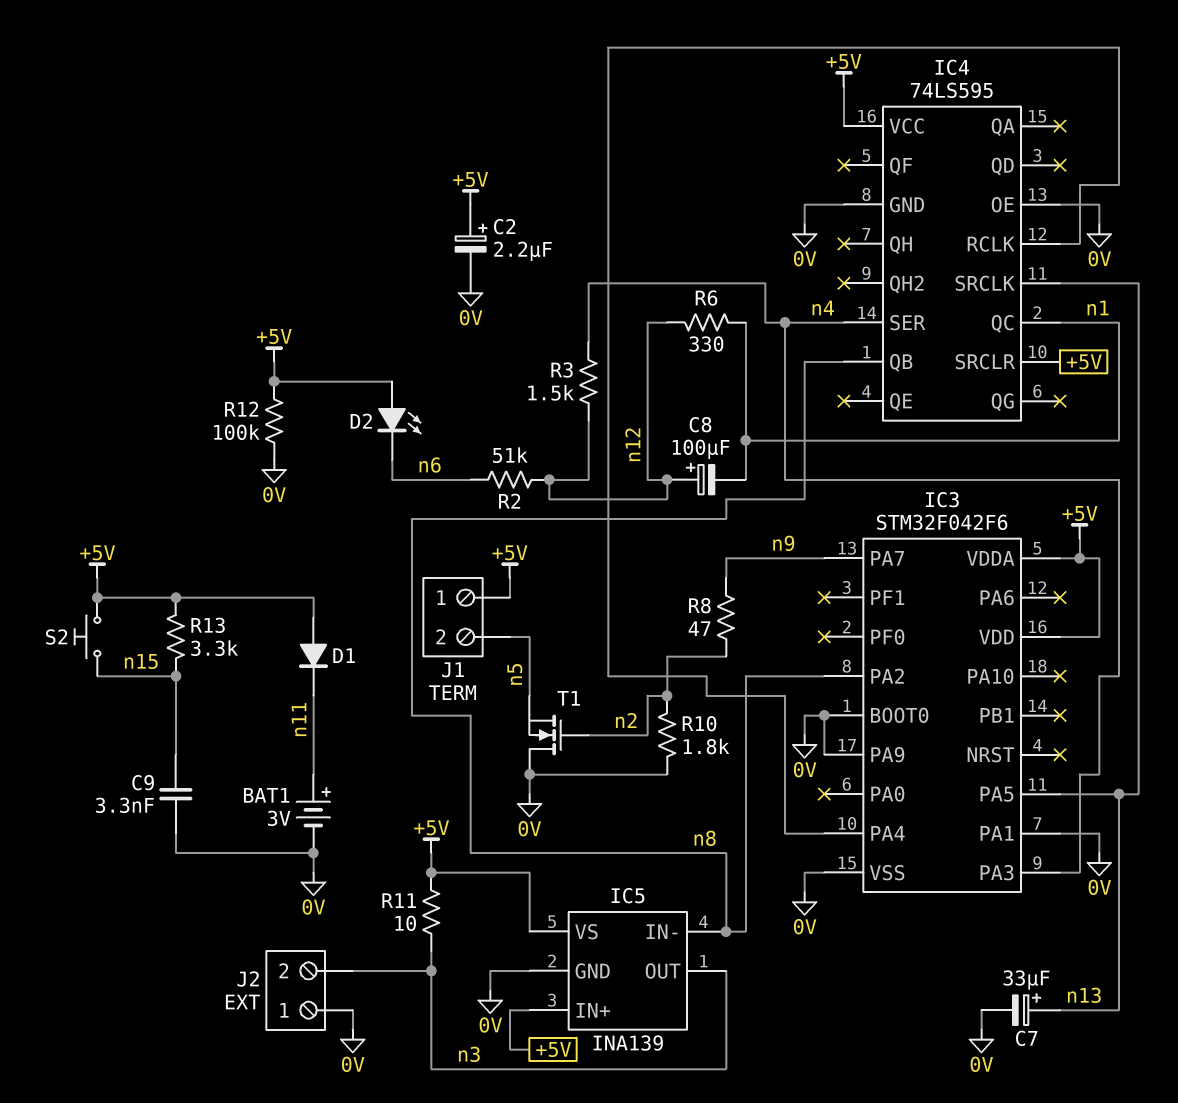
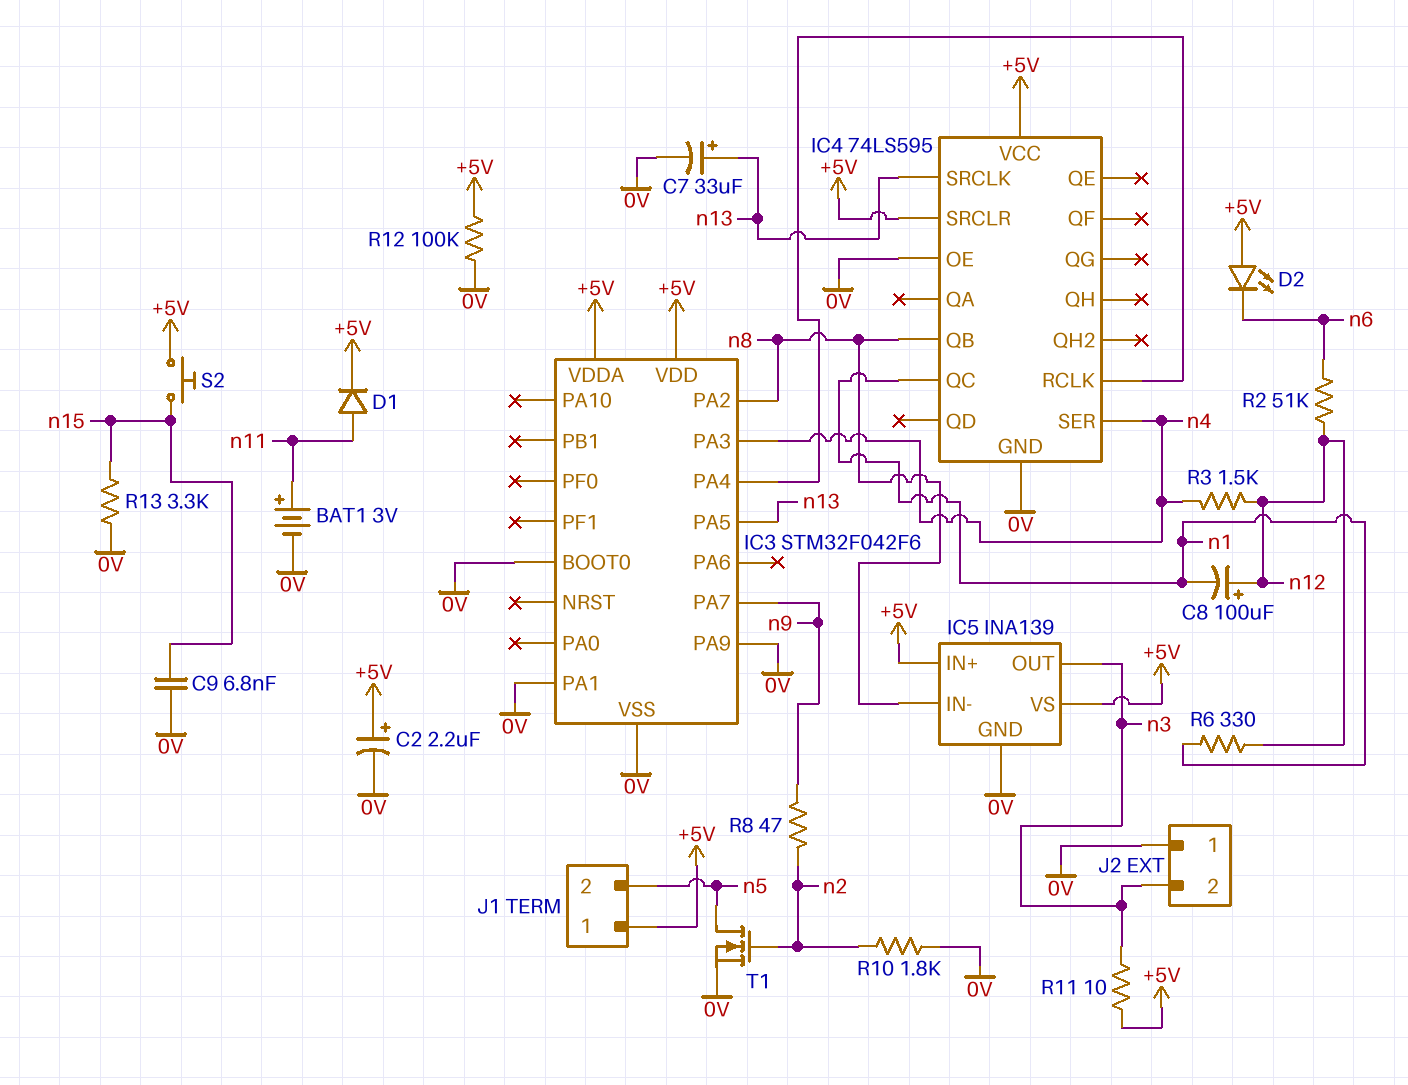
C9: 3.3nF (0V, n15) -> 6.8nF (0V, n15)
D1: diode (A +5V, K n11) -> diode (A n11, K +5V)
R13: 3.3k (+5V, n15) -> 3.3k (0V, n15)
T1: NMOS (G n2, D 0V, S n5) -> NMOS (G n2, D n5, S 0V)

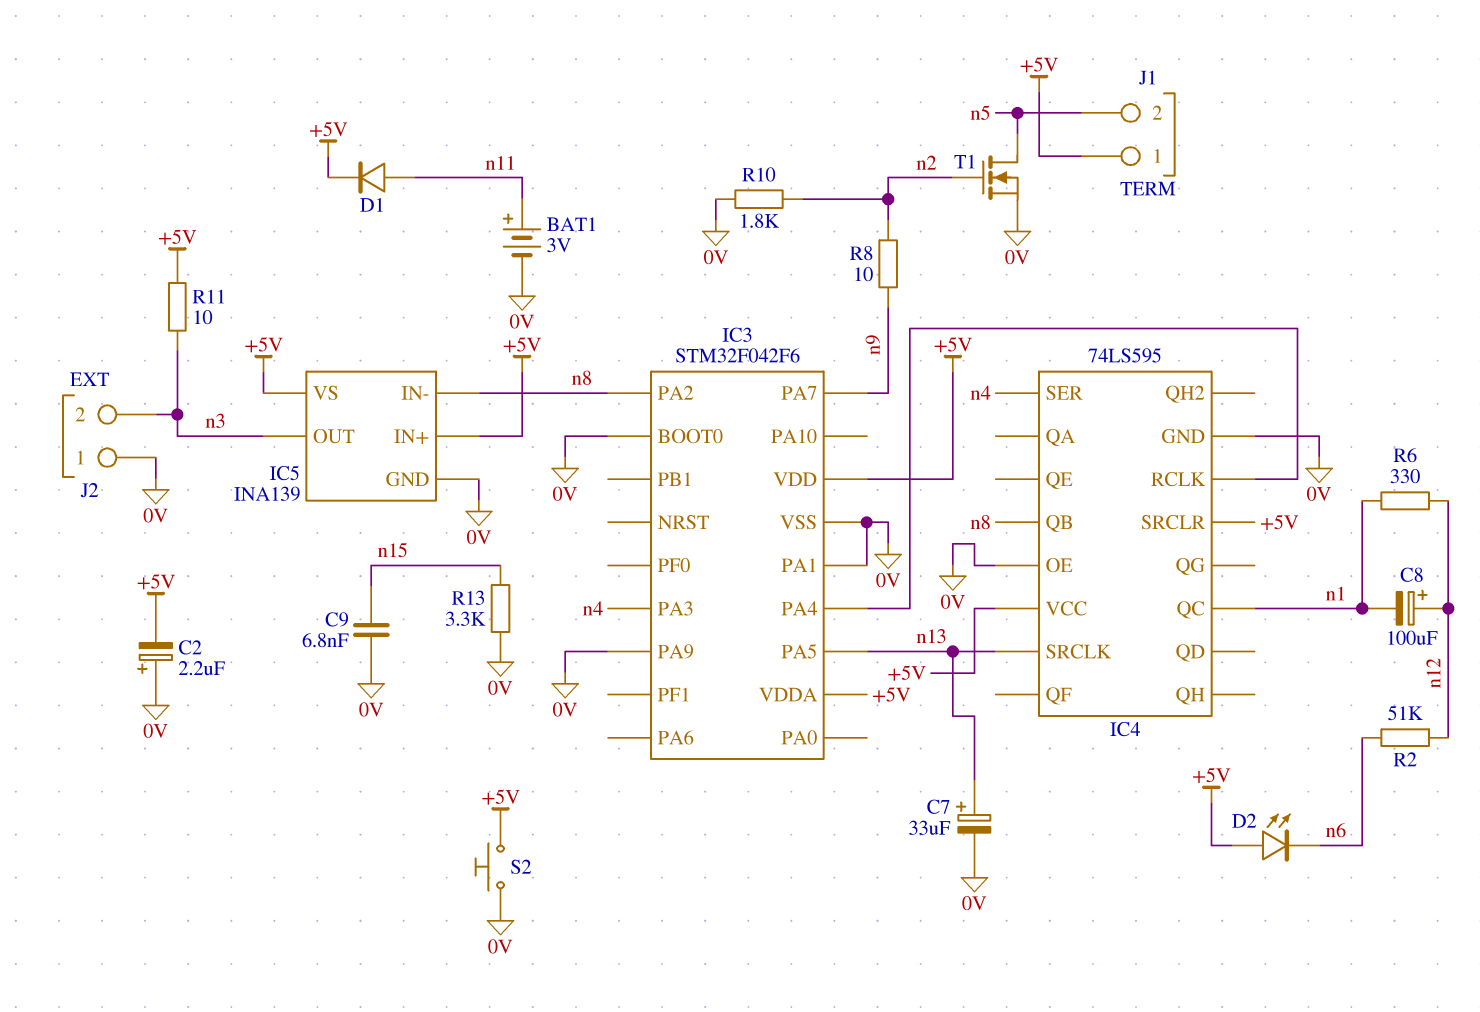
C2: 2.2uF (plus +5V, minus 0V) -> 2.2uF (plus 0V, minus +5V)
R3: 1.5k (n4, n12) -> none
R8: 47 (n2, n9) -> 10 (n2, n9)
R12: 100k (+5V, 0V) -> none
S2: button (+5V, n15) -> button (+5V, 0V)

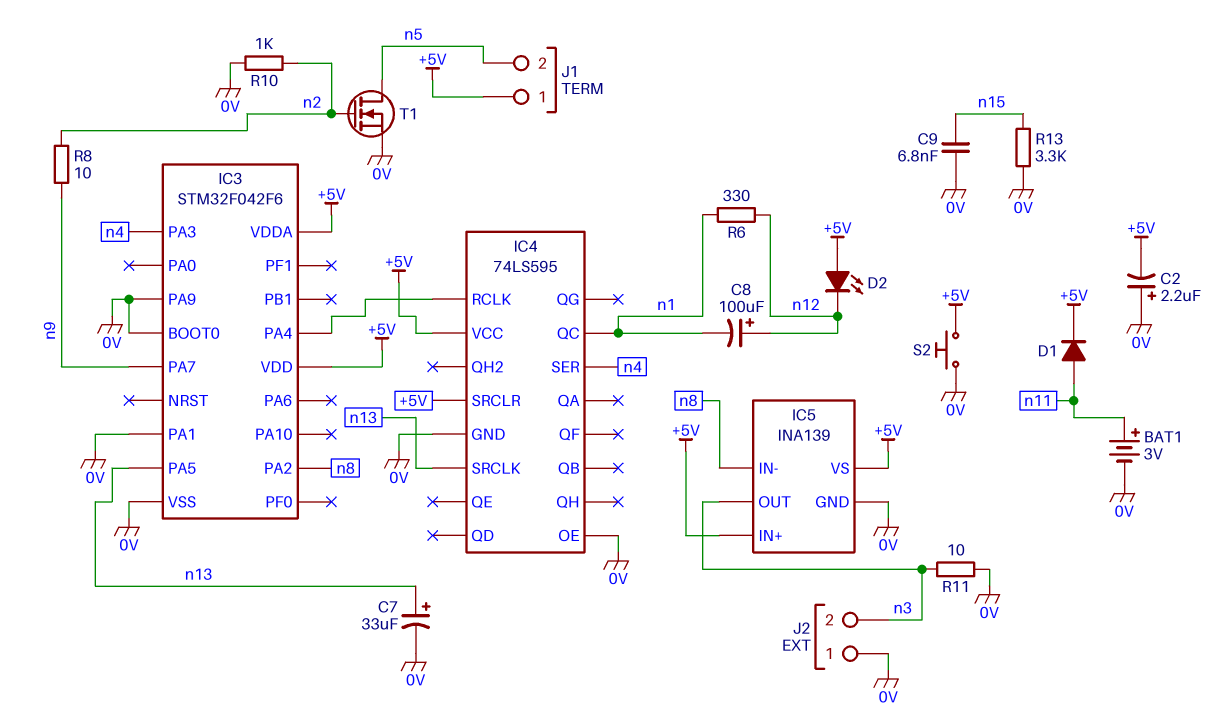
D2: LED (A +5V, K n6) -> LED (A +5V, K n12)
IC4 pin QB: n8 -> none
R2: 51k (n6, n12) -> none
R10: 1.8k (0V, n2) -> 1k (0V, n2)
R11: 10 (+5V, n3) -> 10 (0V, n3)

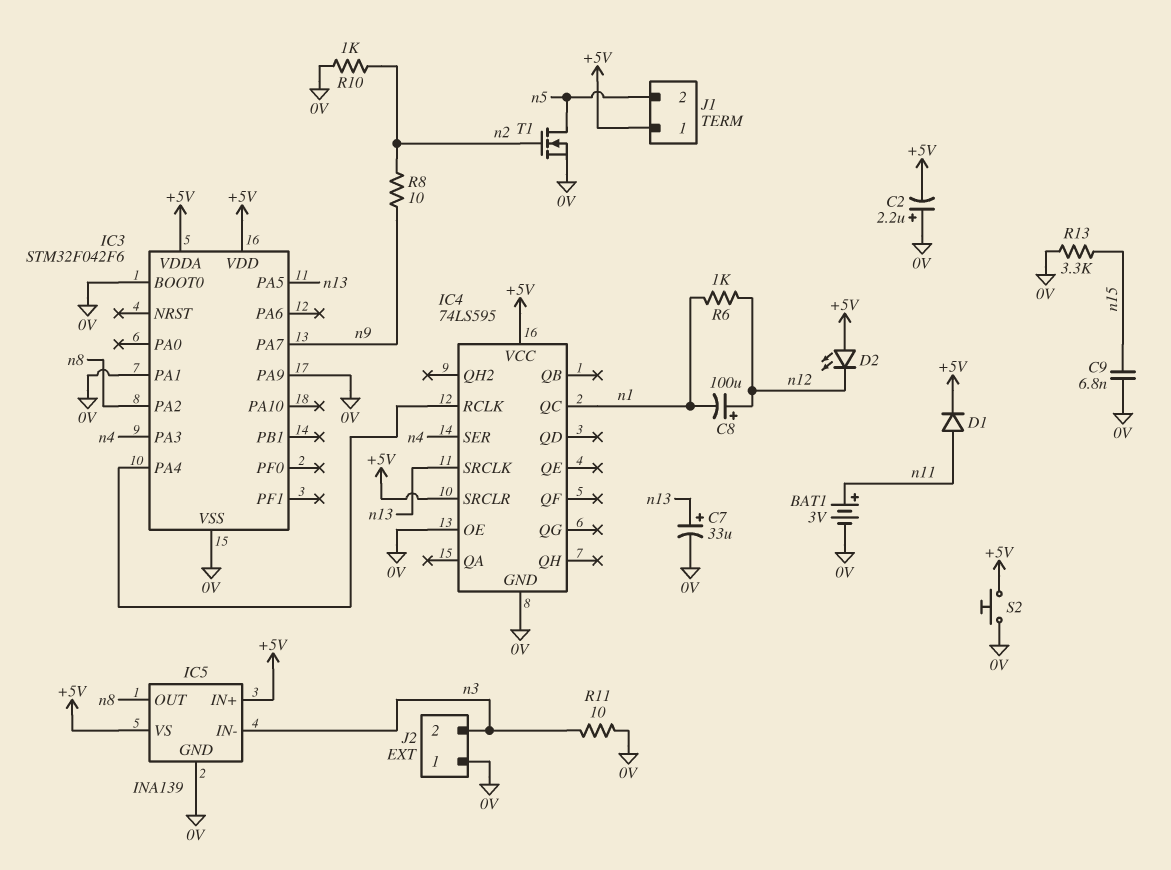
IC5 pin IN-: n8 -> n3
IC5 pin OUT: n3 -> n8
R6: 330 (n1, n12) -> 1k (n1, n12)

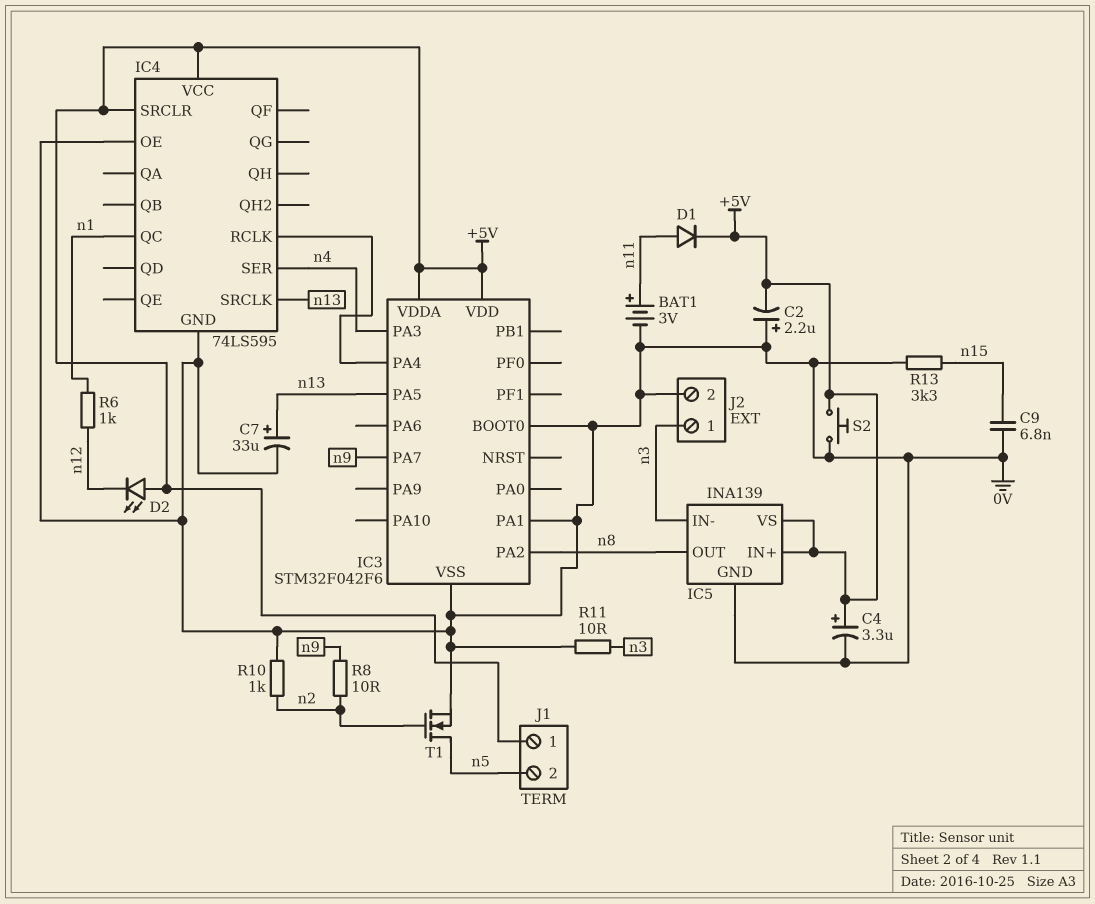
C4: none -> 3.3uF (plus +5V, minus 0V)
C8: 100uF (plus n12, minus n1) -> none
IC3 pin PA9: 0V -> none
J2 pin 1: 0V -> n3
J2 pin 2: n3 -> 0V

